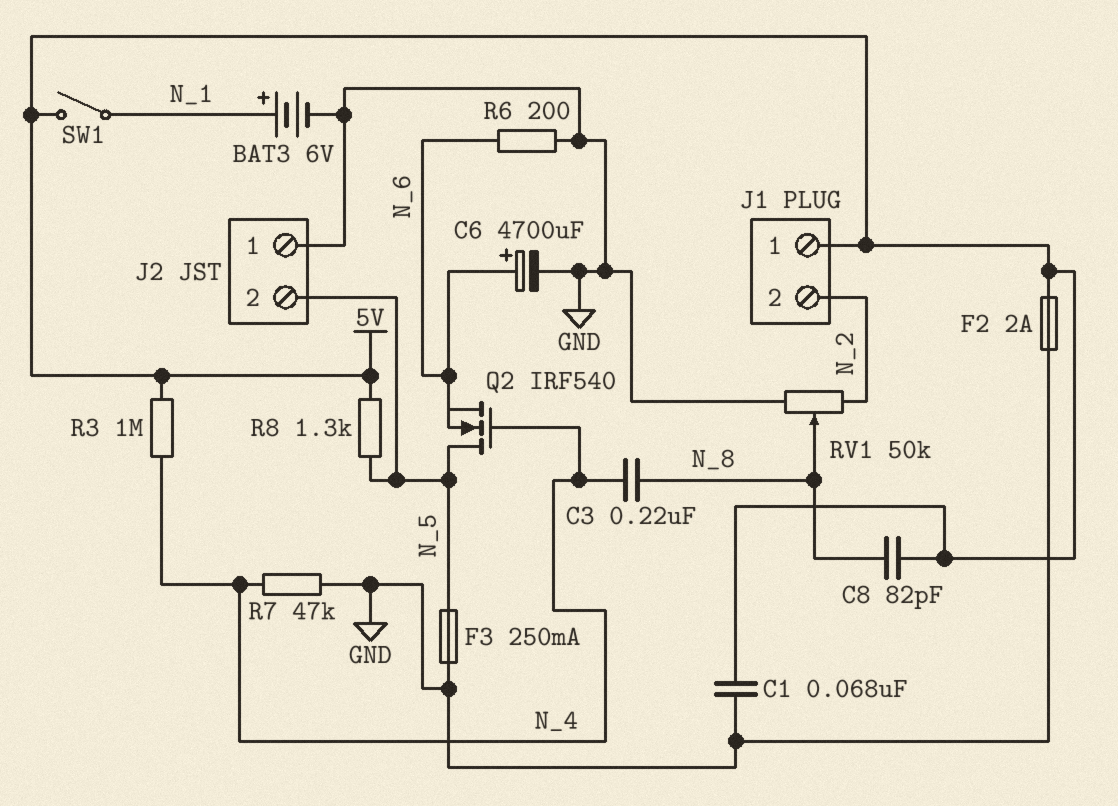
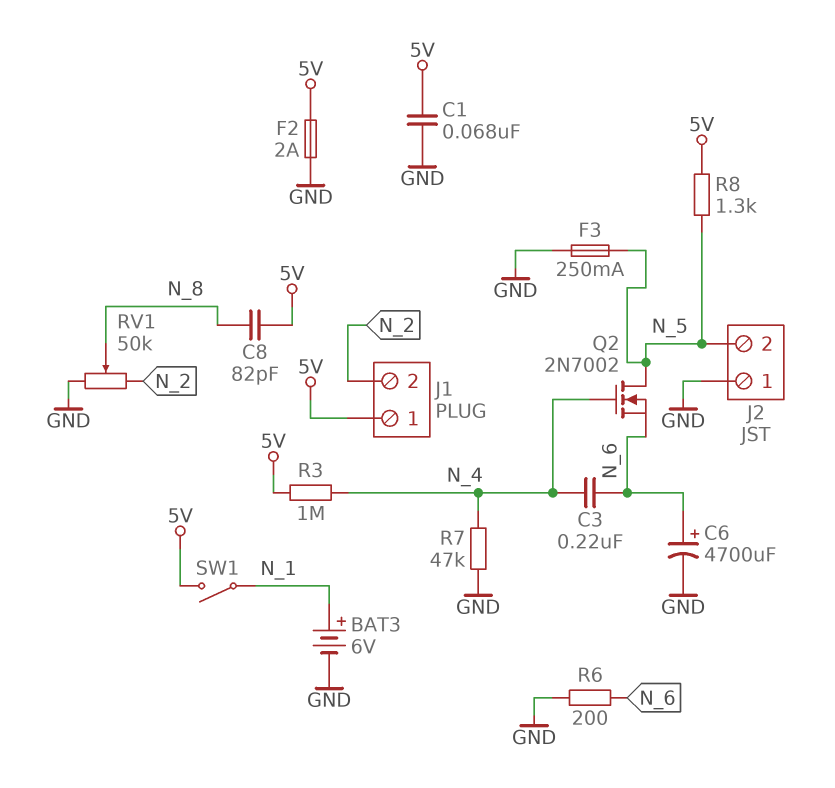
C3: 220nF (N_4, N_8) -> 220nF (N_4, N_6)
Q2: NMOS IRF540 (G N_4, D N_5, S N_6) -> NMOS 2N7002 (G N_4, D N_5, S N_6)

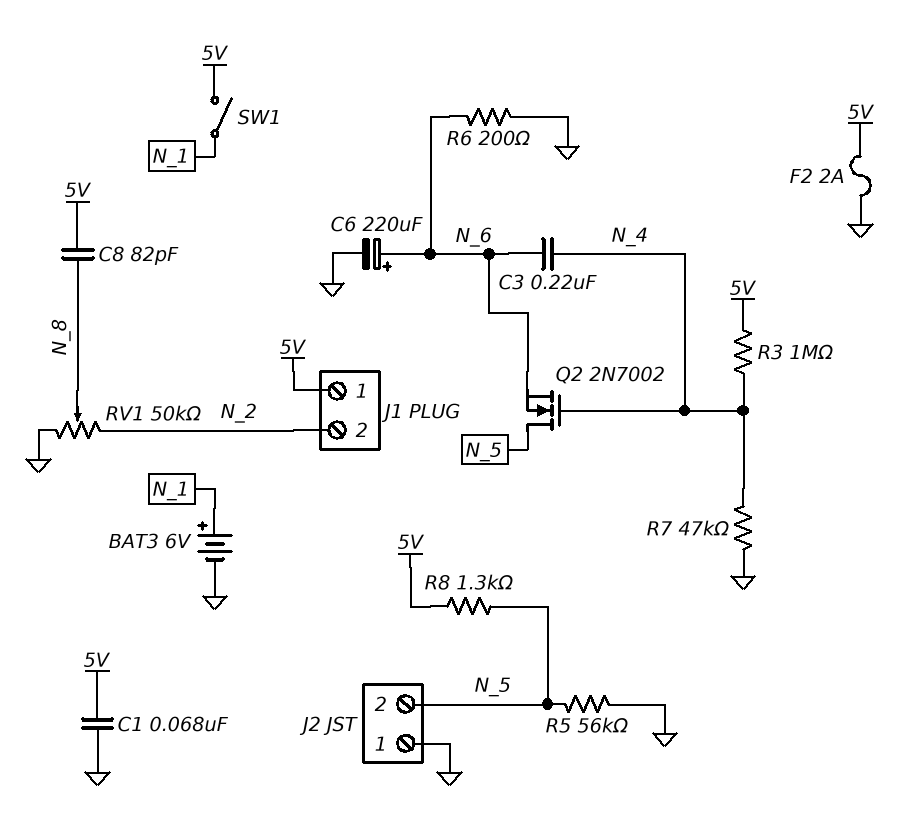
C6: 4700uF (plus N_6, minus GND) -> 220uF (plus N_6, minus GND)
F3: 250mA (GND, N_5) -> none
R5: none -> 56k (GND, N_5)

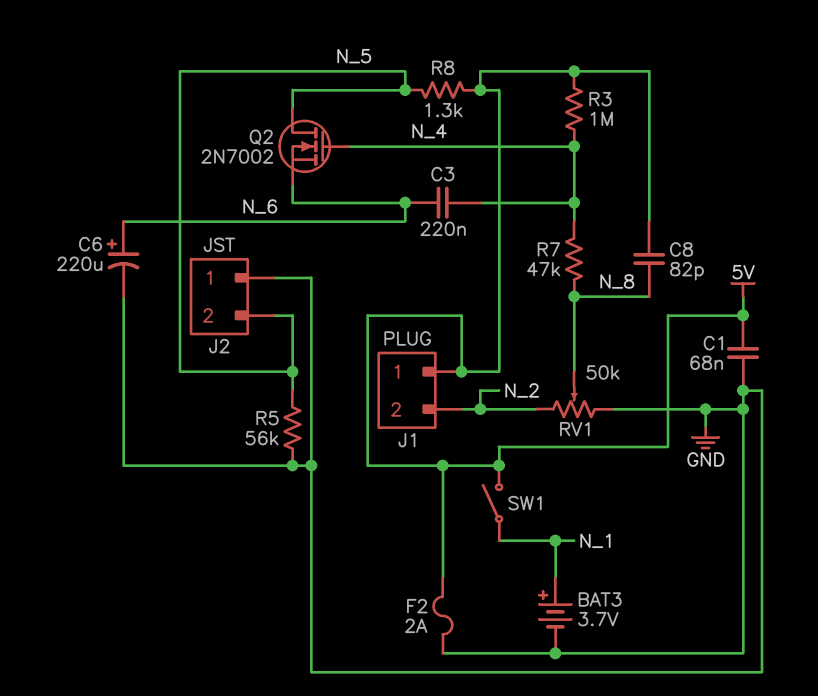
BAT3: 6V (plus N_1, minus GND) -> 3.7V (plus N_1, minus GND)
R6: 200 (GND, N_6) -> none
R7: 47k (GND, N_4) -> 47k (N_4, N_8)

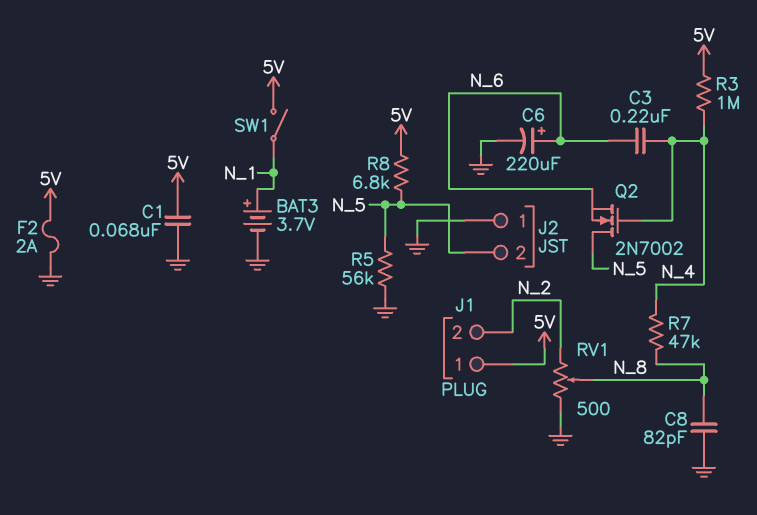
C8: 82pF (5V, N_8) -> 82pF (GND, N_8)
R8: 1.3k (5V, N_5) -> 6.8k (5V, N_5)
RV1: 50k (GND, N_2, wiper N_8) -> 500 (GND, N_2, wiper N_8)

